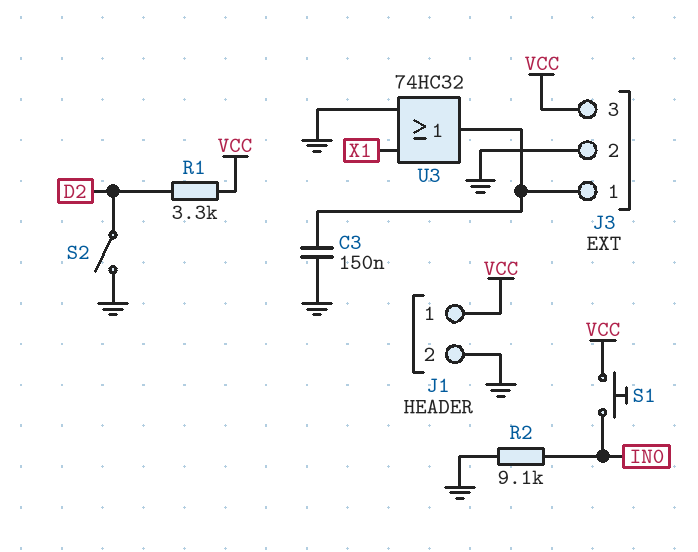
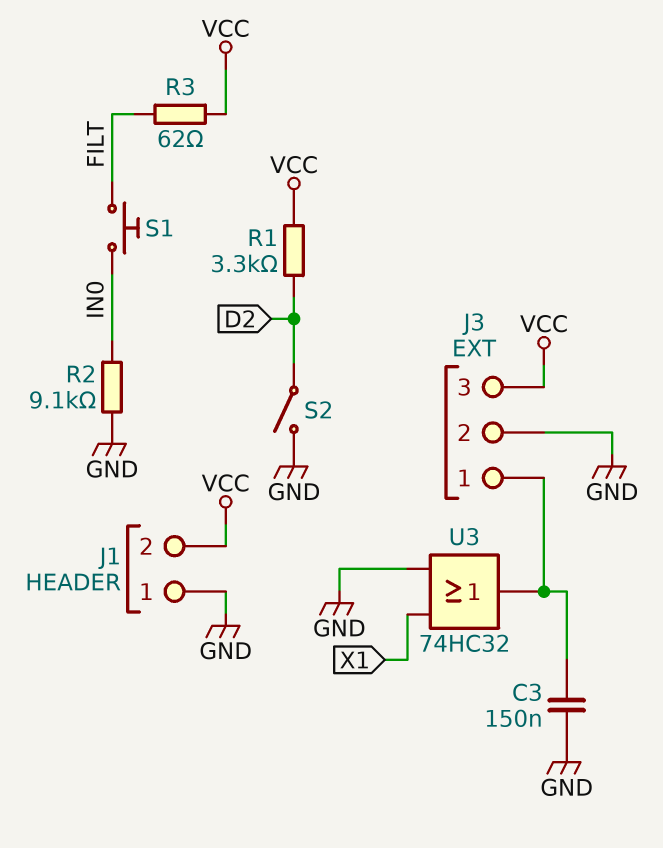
J1 pin 1: VCC -> GND
J1 pin 2: GND -> VCC
R3: none -> 62 (FILT, VCC)
S1: button (IN0, VCC) -> button (FILT, IN0)

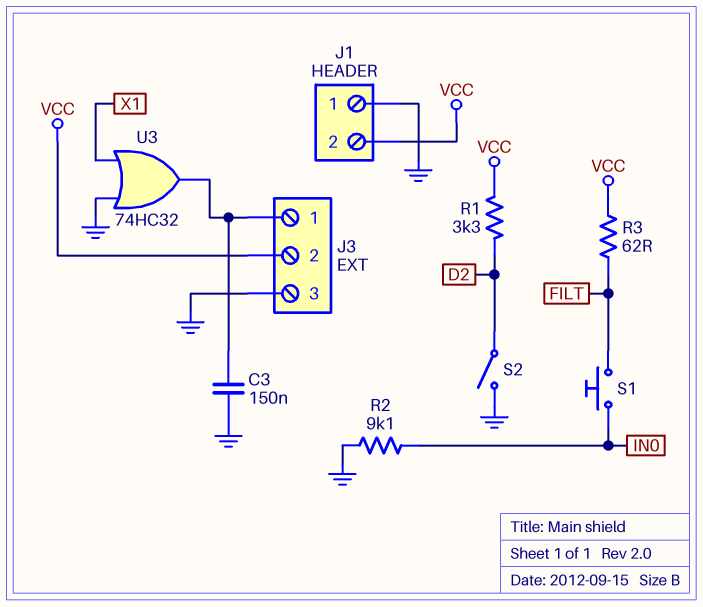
J3 pin 2: GND -> VCC
J3 pin 3: VCC -> GND

